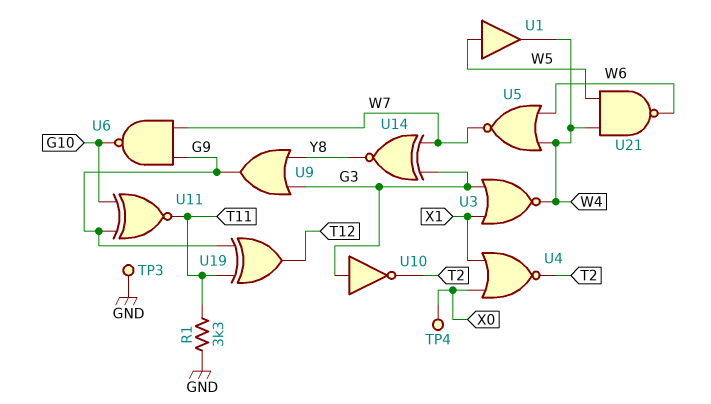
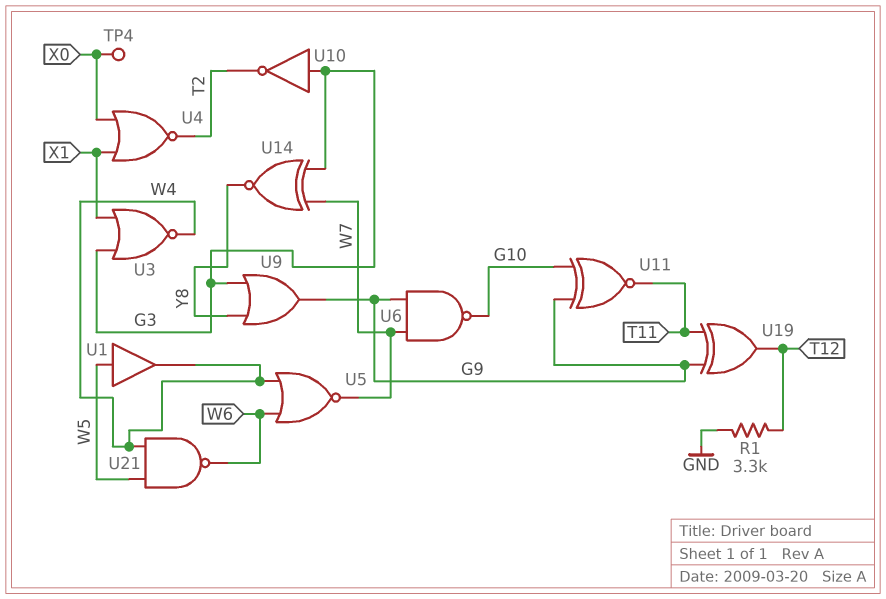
R1: 3.3k (GND, T11) -> 3.3k (GND, T12)
TP3: test point (GND) -> none

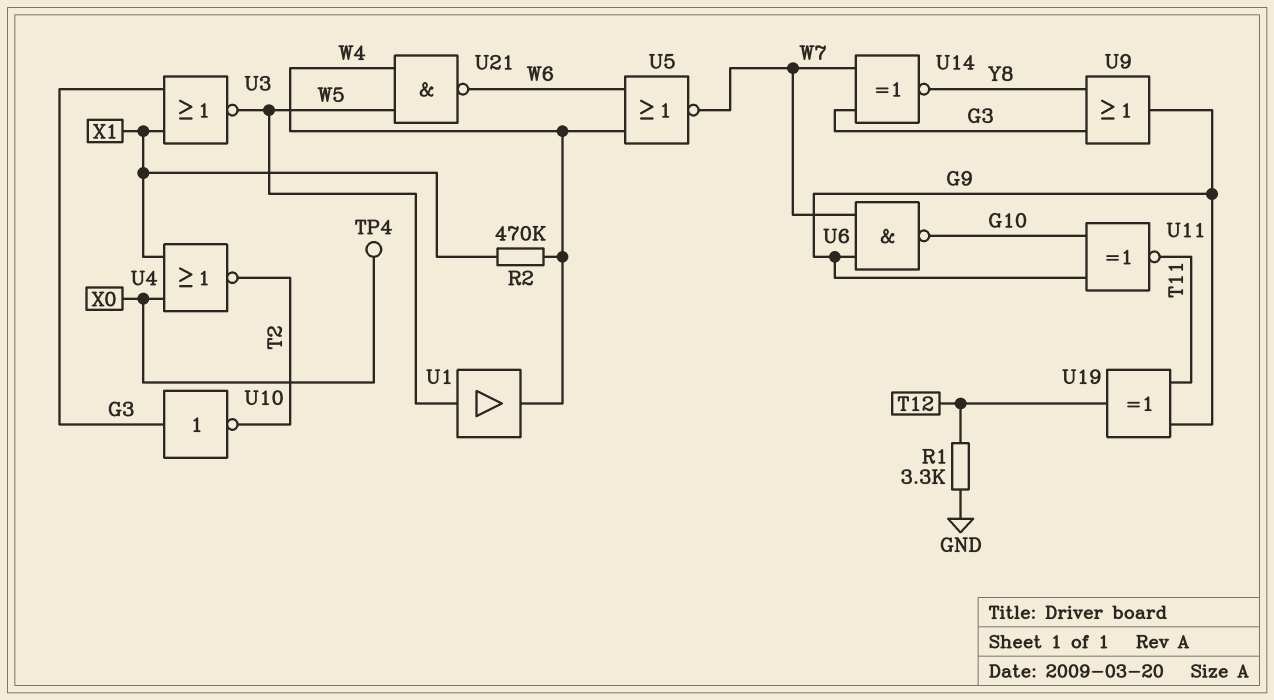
R2: none -> 470k (W4, X1)
U3: NOR (in G3, in X1, out W4) -> NOR (in G3, in X1, out W5)

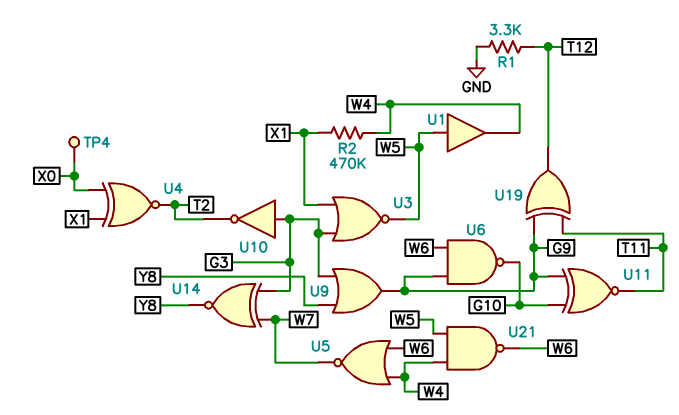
U4: NOR (in X0, in X1, out T2) -> XNOR (in X0, in X1, out T2)
U6: NAND (in G9, in W7, out G10) -> NAND (in G9, in W6, out G10)

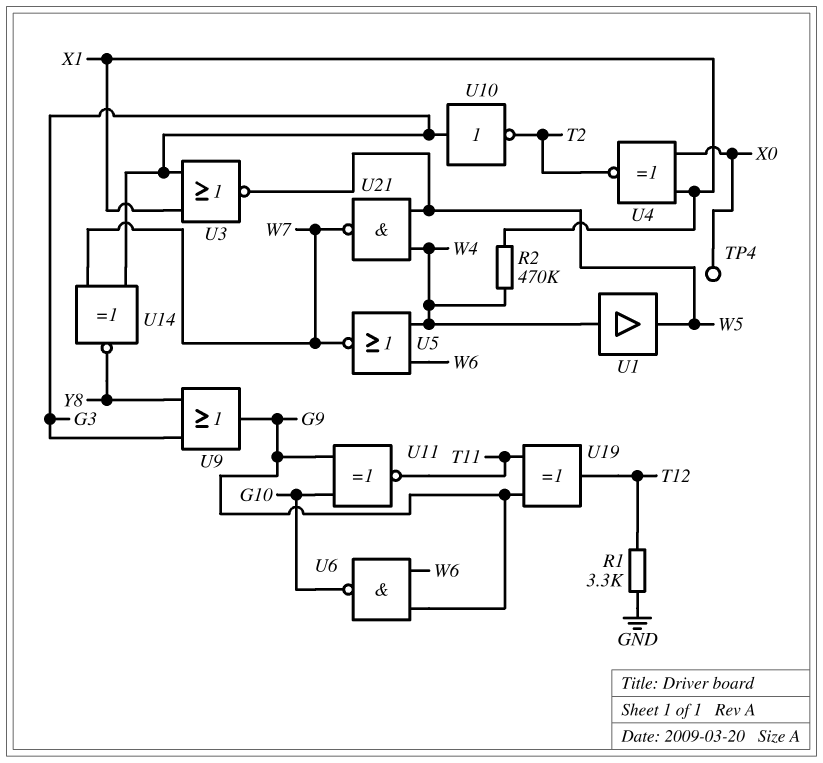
U1: buffer (in W5, out W4) -> buffer (in W4, out W5)
U21: NAND (in W4, in W5, out W6) -> NAND (in W4, in W5, out W7)

